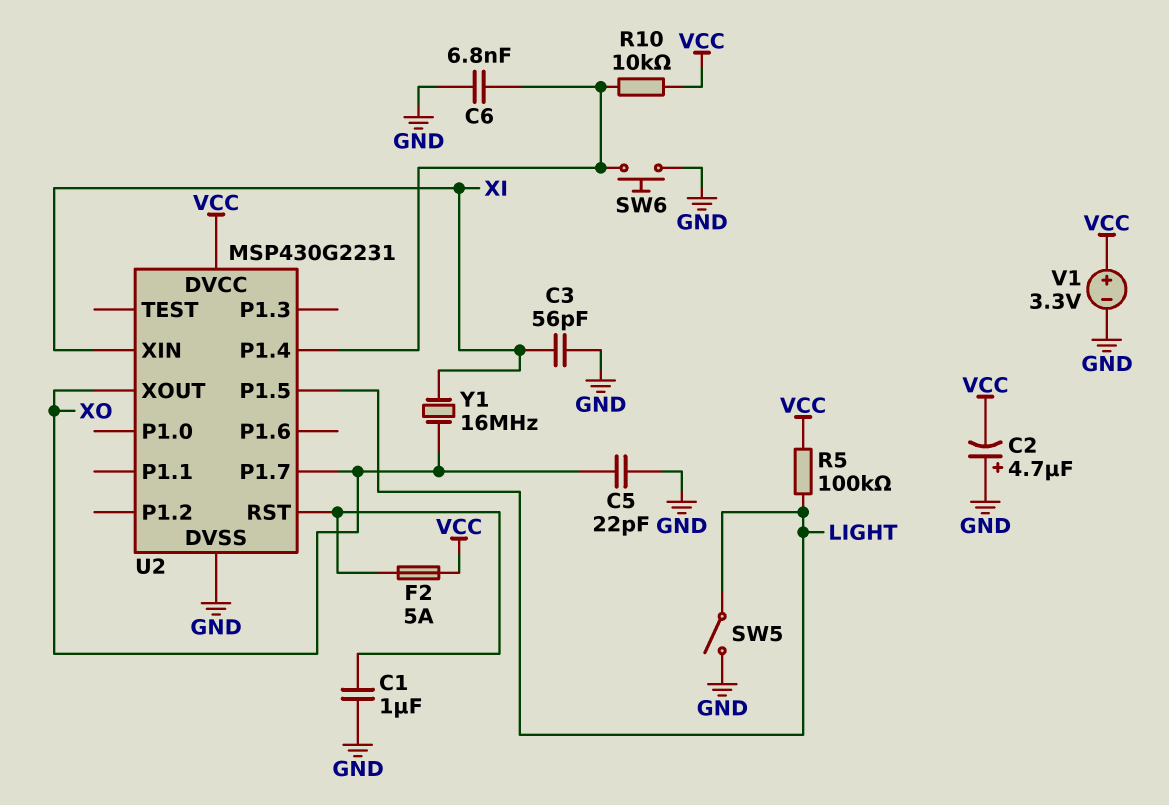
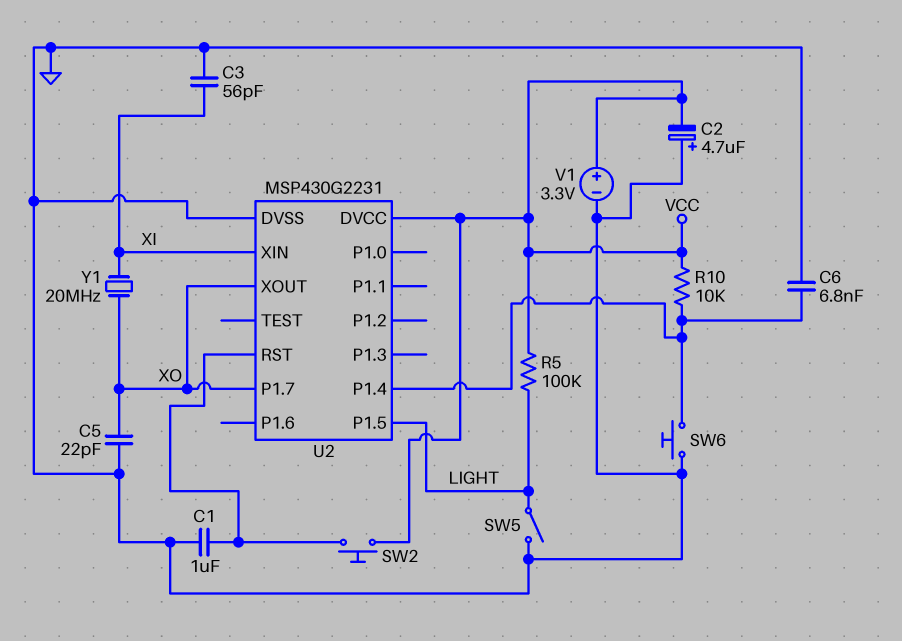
F2: 5A (U2/RST, VCC) -> none
SW2: none -> button (U2/RST, VCC)
Y1: 16MHz (XI, XO) -> 20MHz (XI, XO)

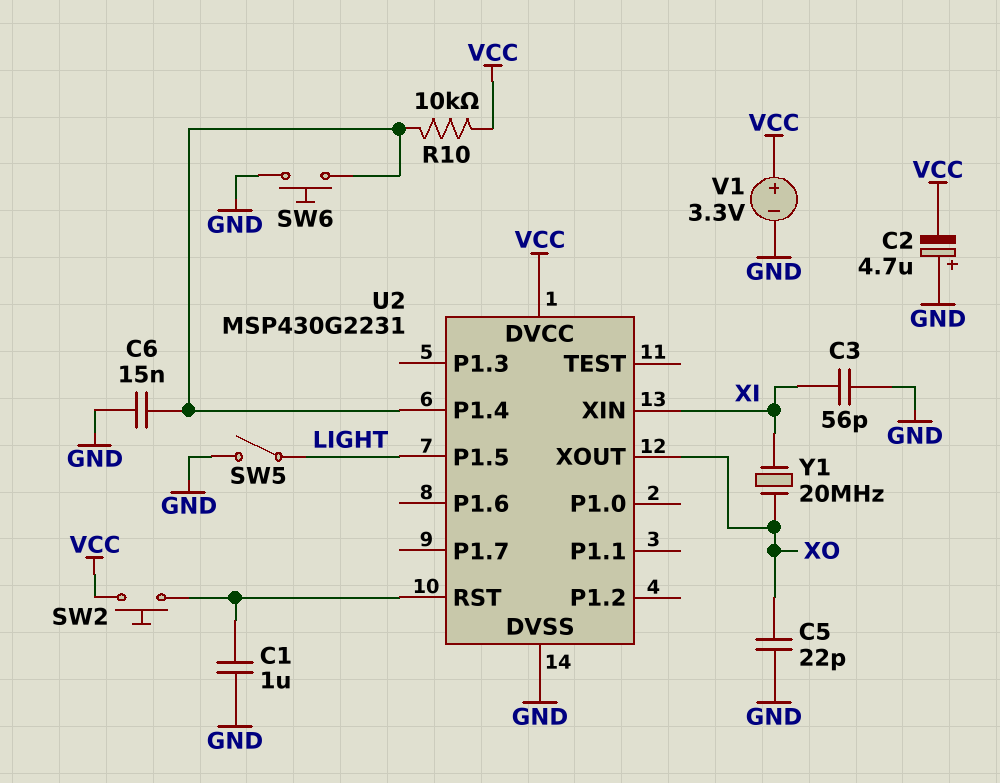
C6: 6.8nF (GND, U2/P1.4) -> 15nF (GND, U2/P1.4)
R5: 100k (LIGHT, VCC) -> none
U2 pin P1.7: XO -> none

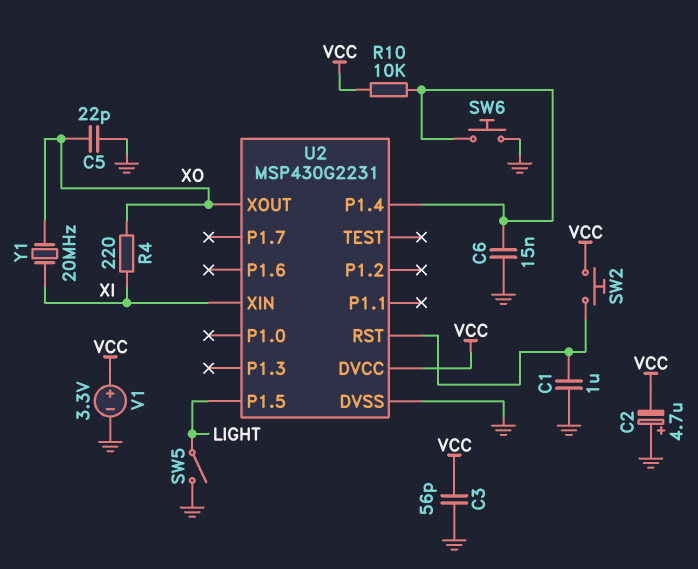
C3: 56pF (GND, XI) -> 56pF (GND, VCC)
R4: none -> 220 (XI, XO)

